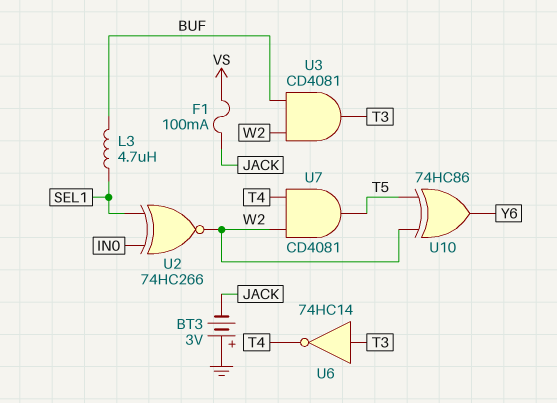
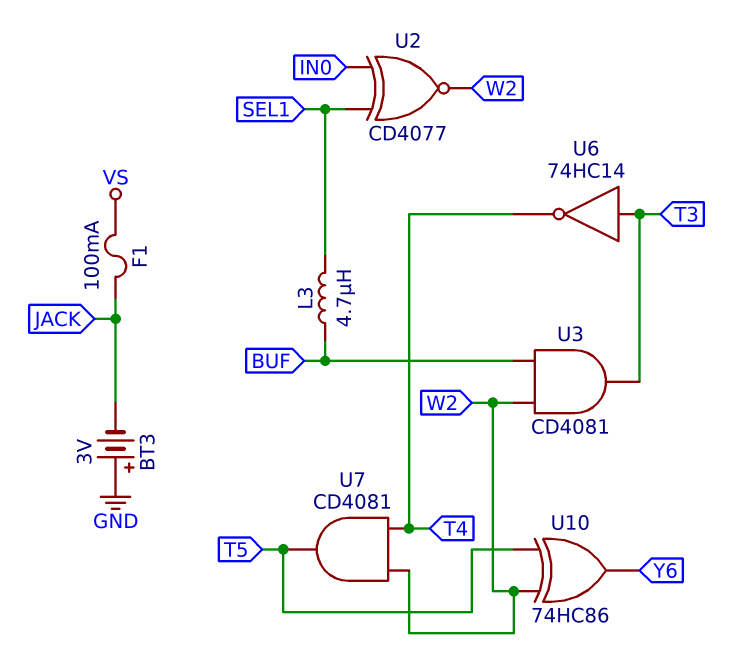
U2: XNOR 74HC266 (in IN0, in SEL1, out W2) -> XNOR CD4077 (in IN0, in SEL1, out W2)

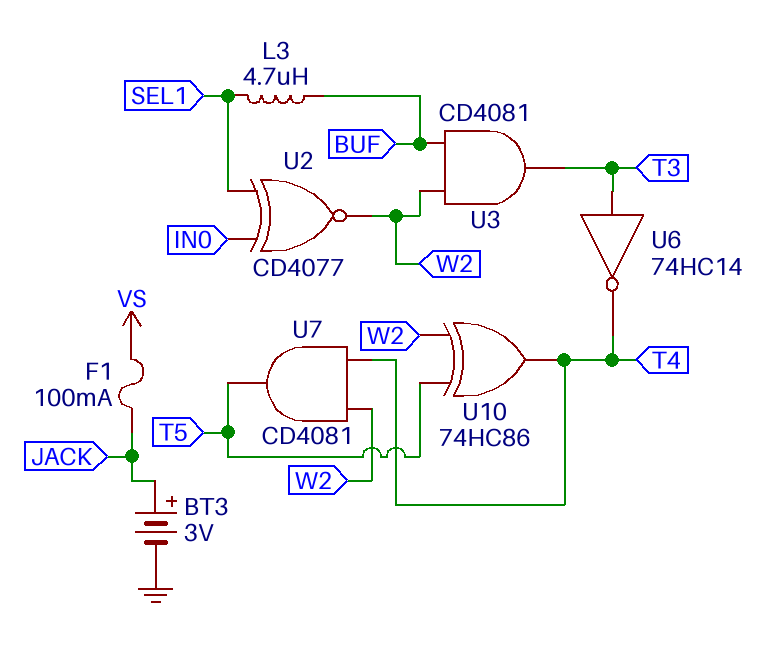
BT3: 3V (plus GND, minus JACK) -> 3V (plus JACK, minus GND)
U10: XOR 74HC86 (in T5, in W2, out Y6) -> XOR 74HC86 (in T5, in W2, out T4)

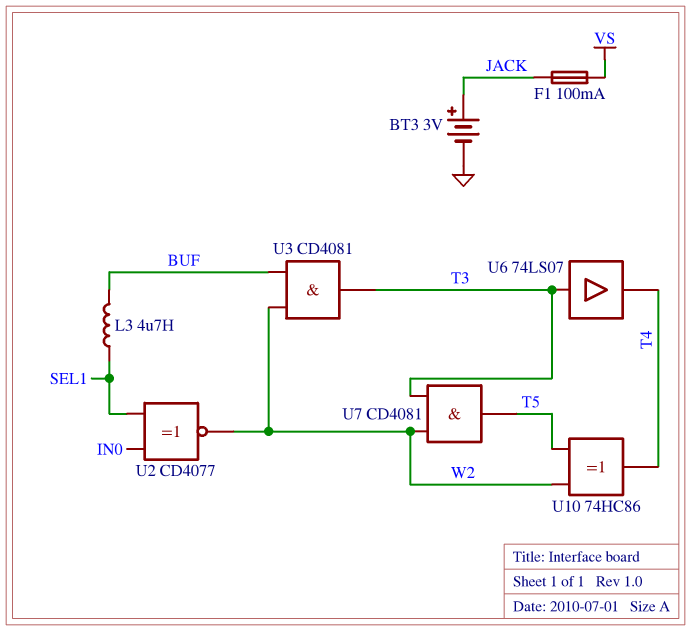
U6: NOT 74HC14 (in T3, out T4) -> buffer 74LS07 (in T3, out T4)
U7: AND CD4081 (in T4, in W2, out T5) -> AND CD4081 (in T3, in W2, out T5)

